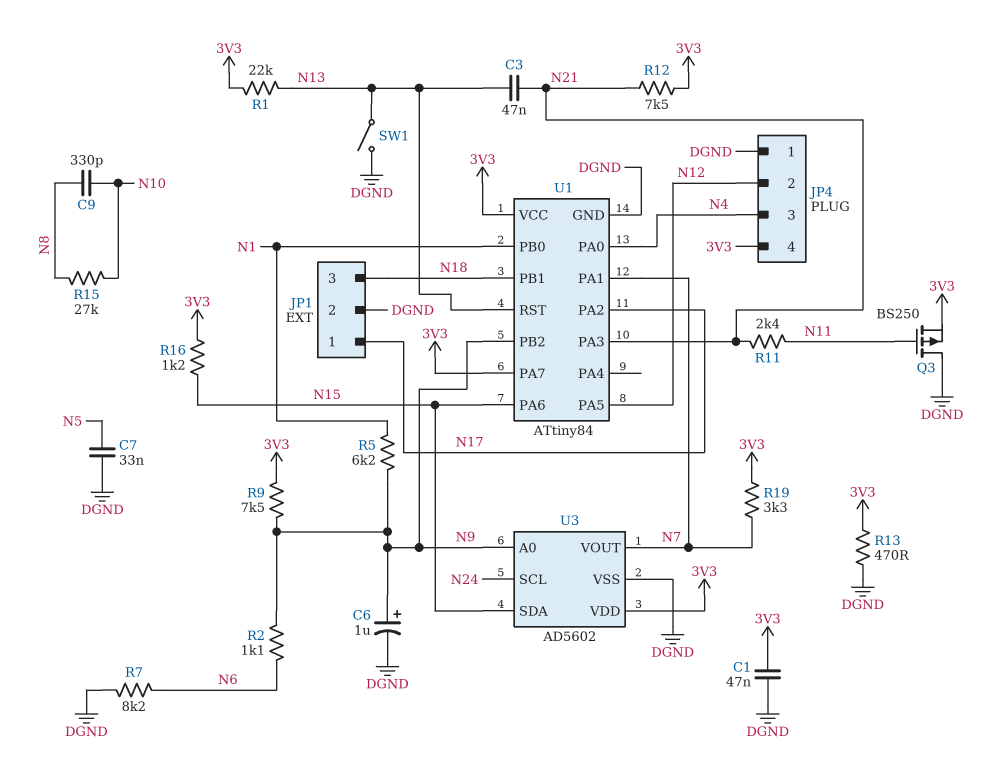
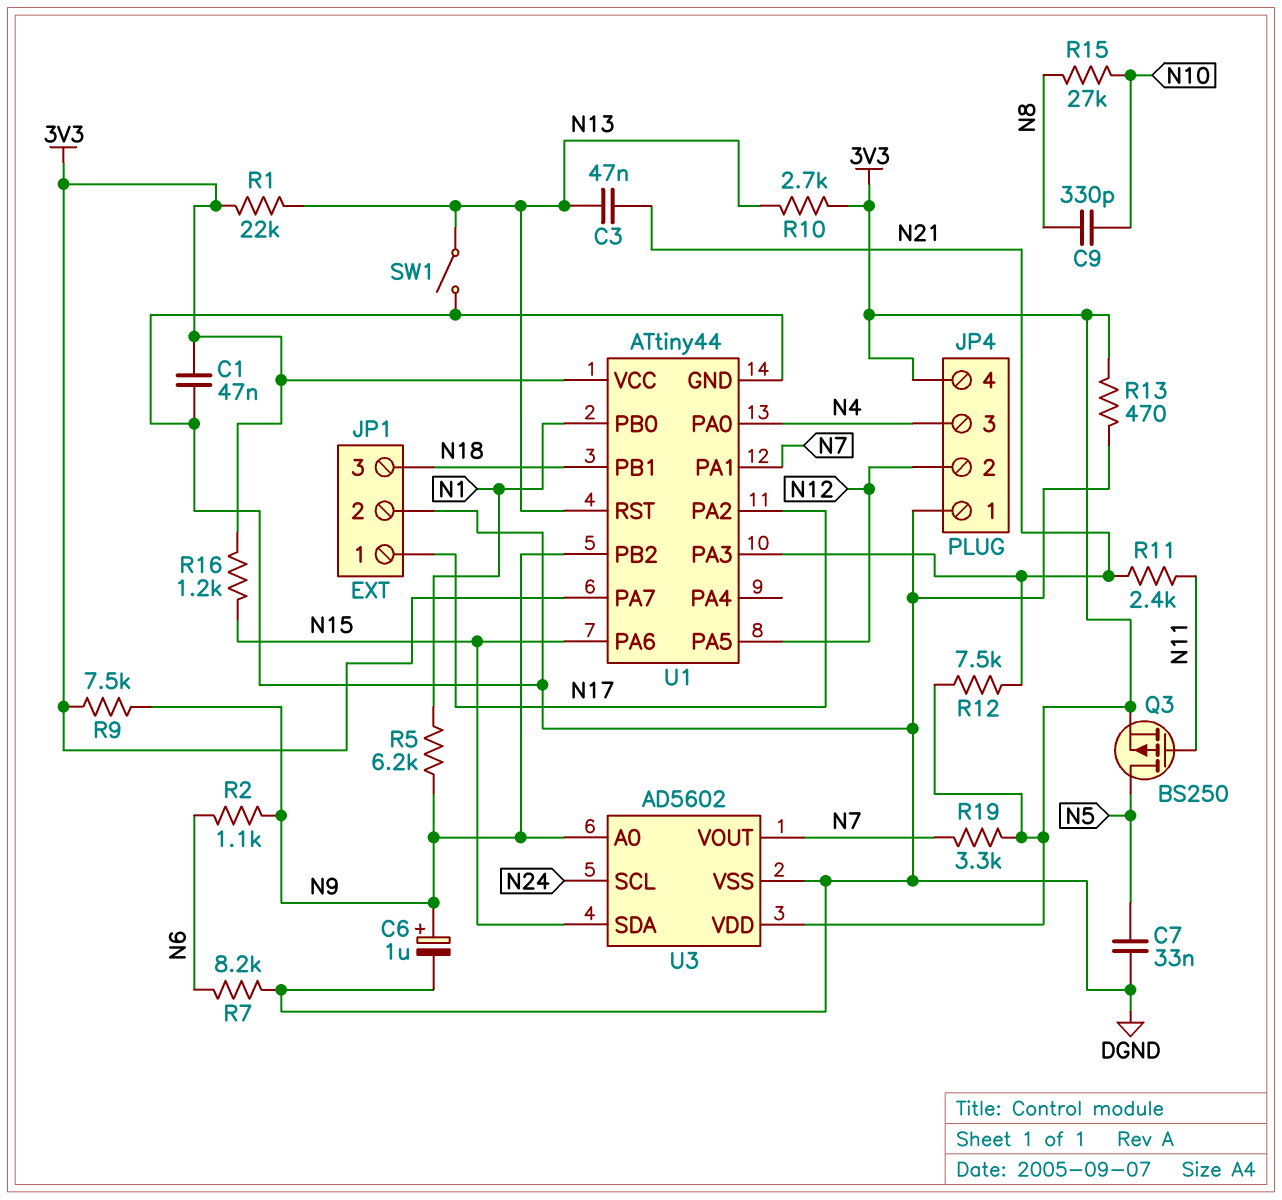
Q3: PMOS BS250 (G N11, D DGND, S 3V3) -> PMOS BS250 (G N11, D N5, S 3V3)
R10: none -> 2.7k (3V3, N13)
U1: ATtiny84 -> ATtiny44

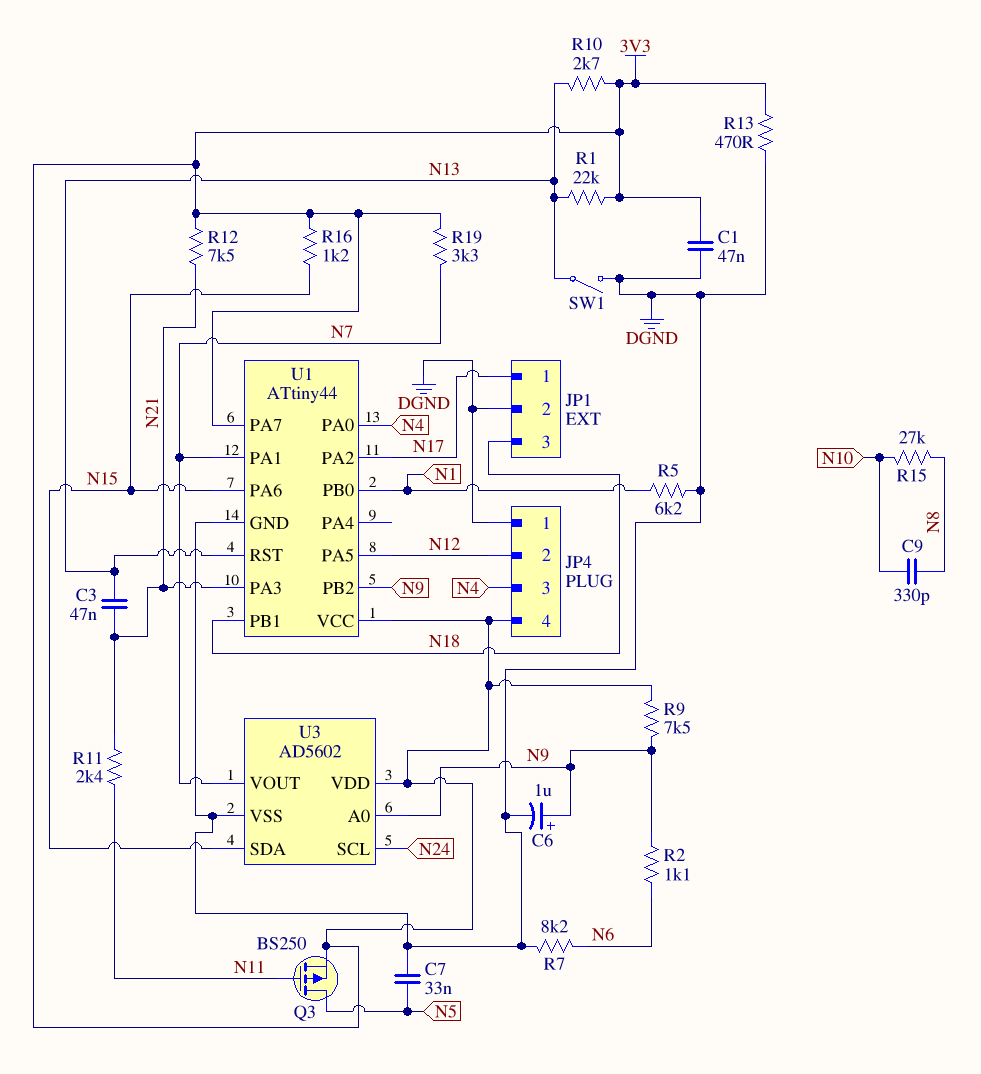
R5: 6.2k (N1, N9) -> 6.2k (DGND, N1)

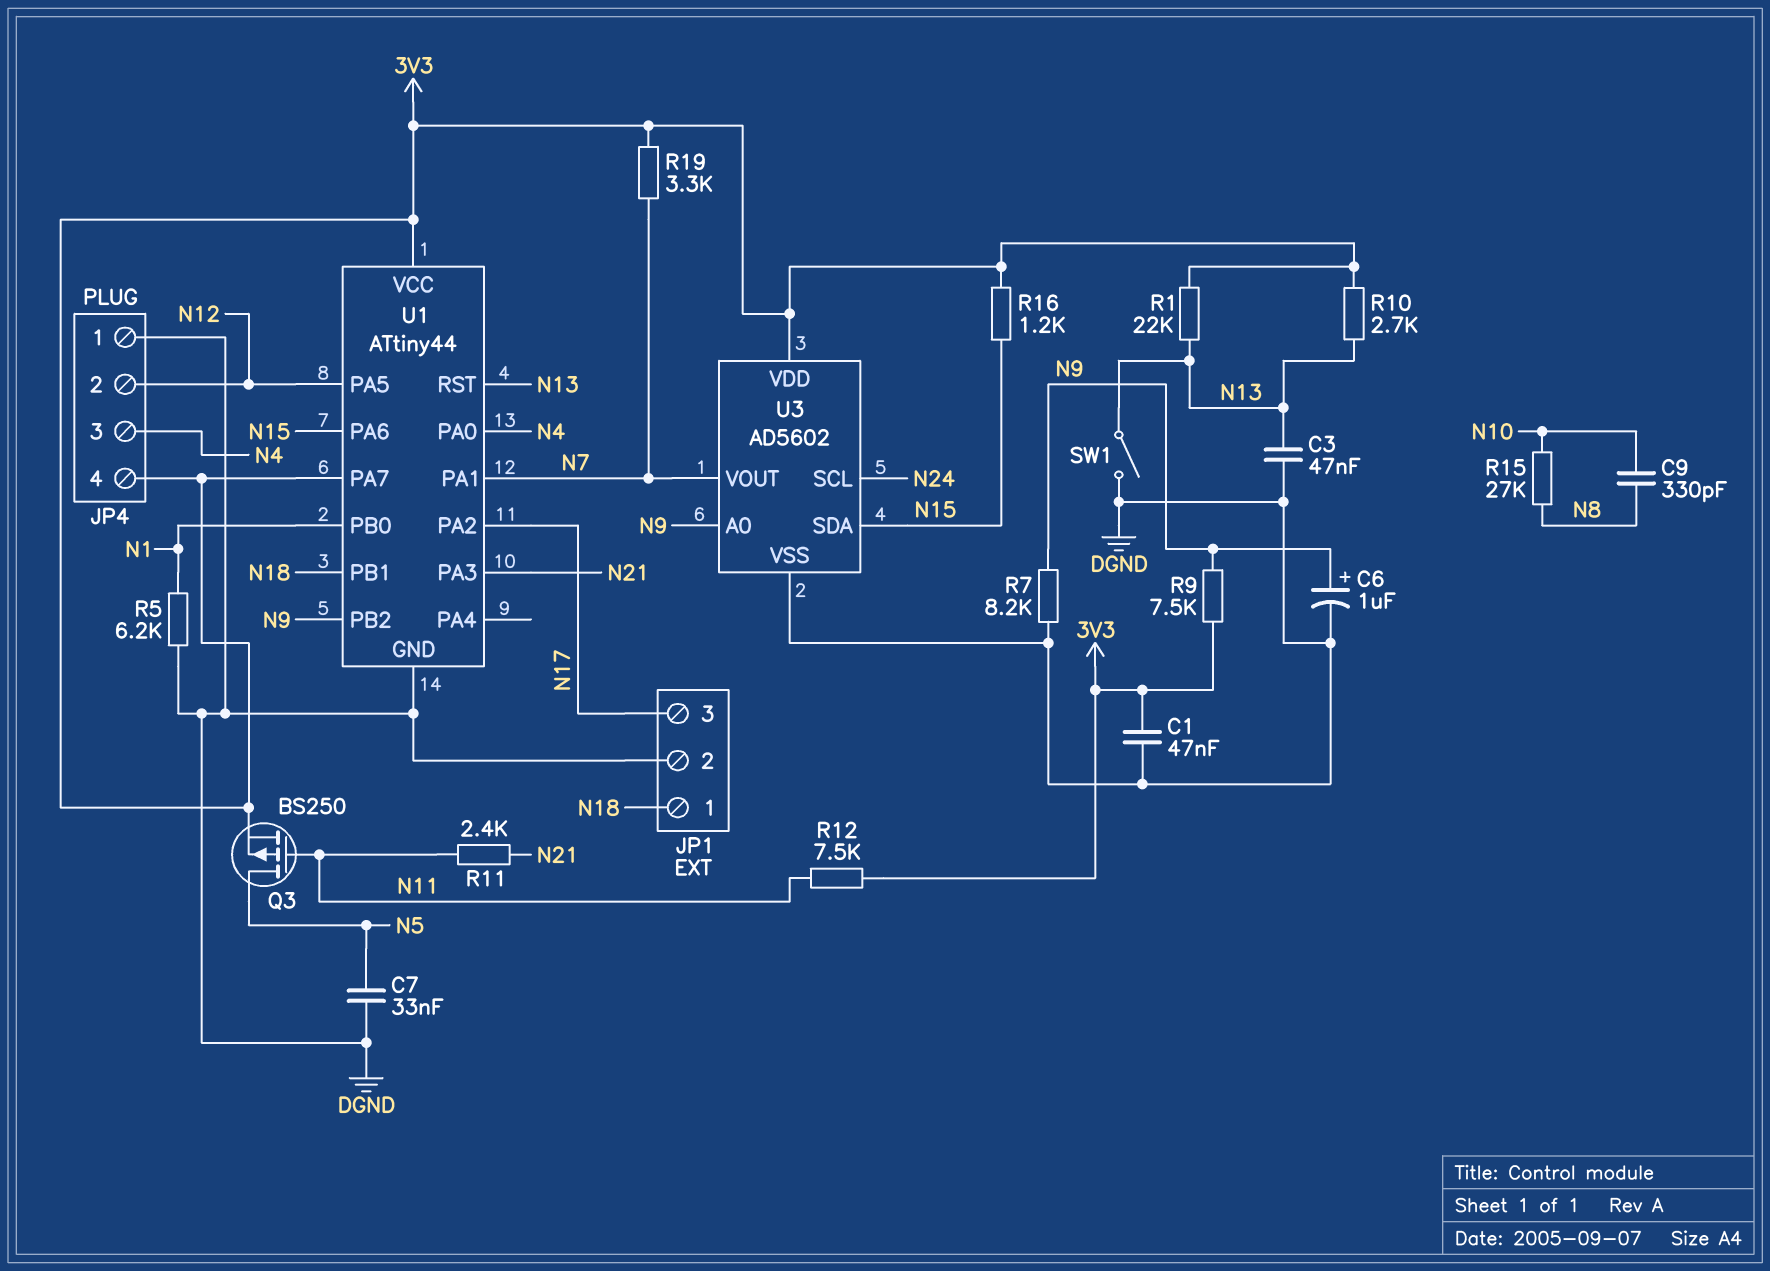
C3: 47nF (N13, N21) -> 47nF (DGND, N13)
JP1 pin 1: N17 -> N18
JP1 pin 3: N18 -> N17
R2: 1.1k (N6, N9) -> none
R7: 8.2k (DGND, N6) -> 8.2k (DGND, N9)
R12: 7.5k (3V3, N21) -> 7.5k (3V3, N11)
R13: 470 (3V3, DGND) -> none

